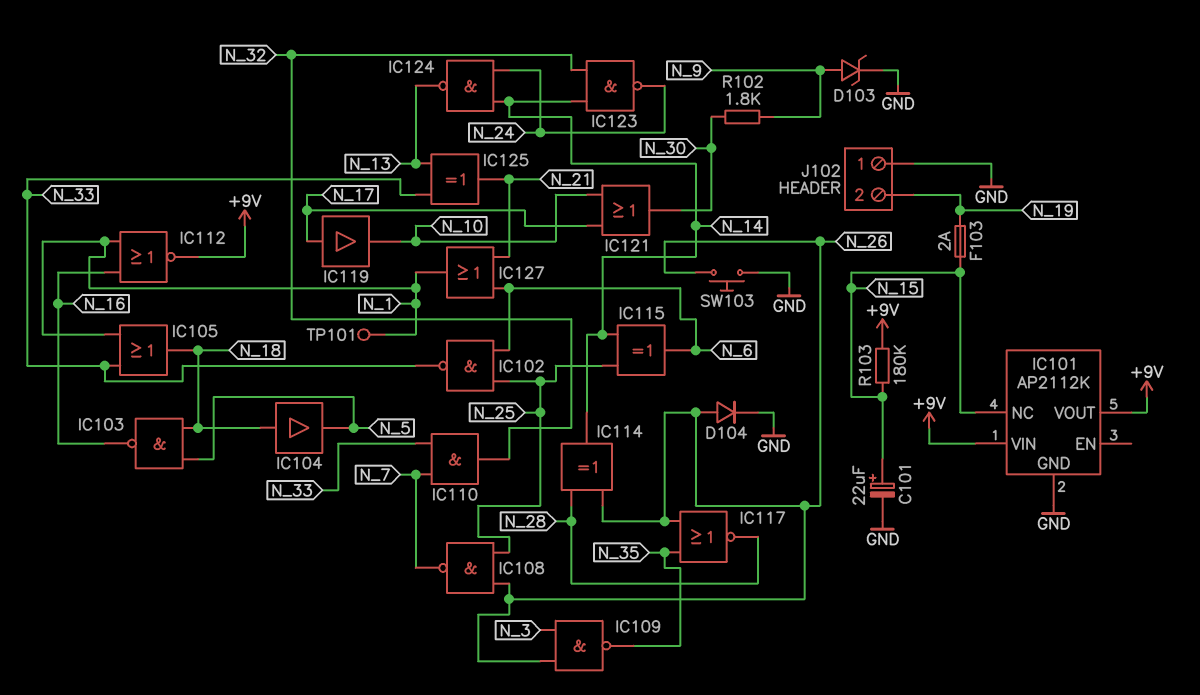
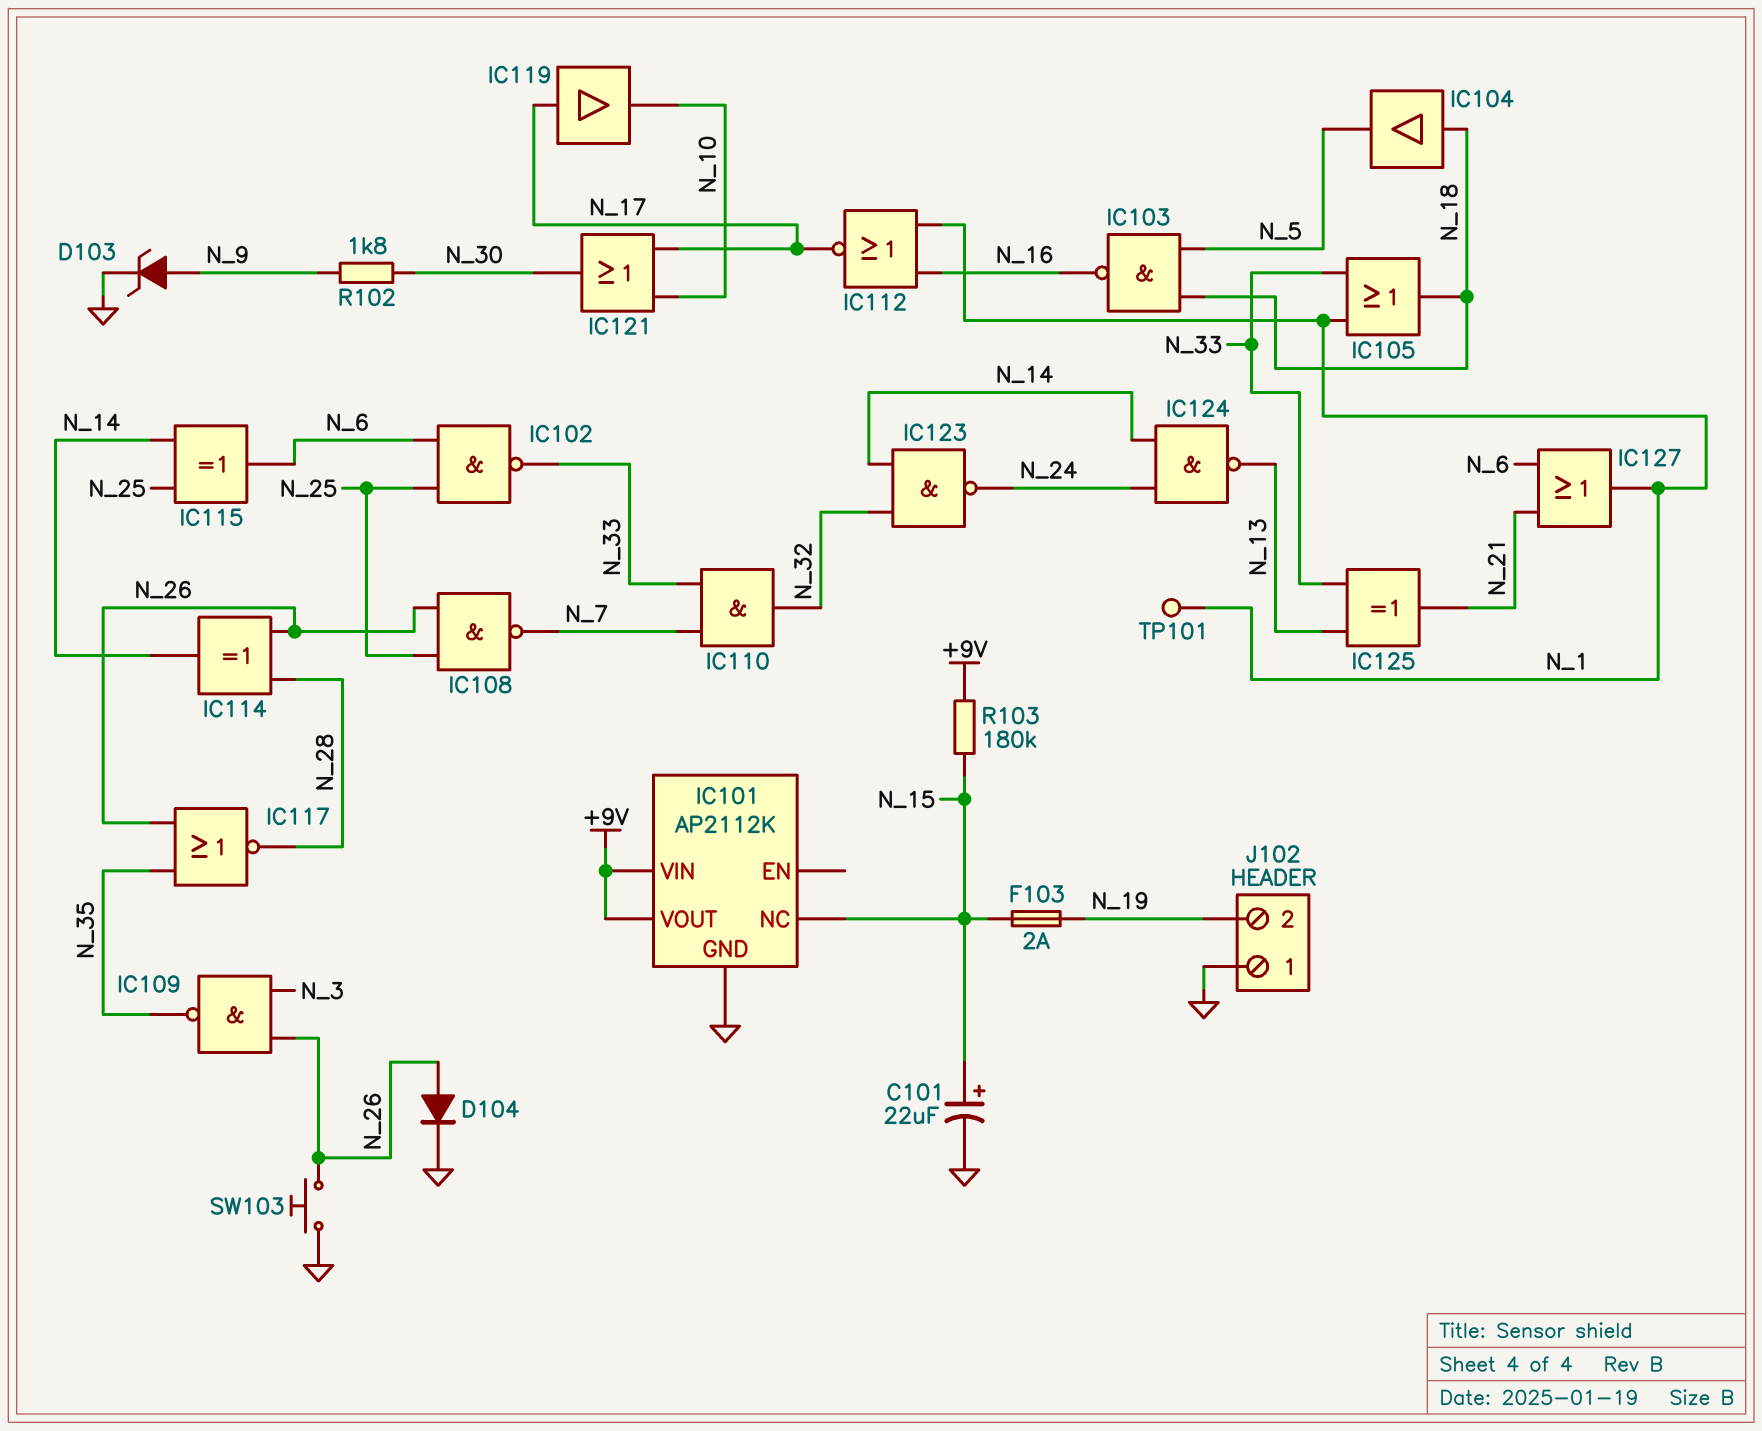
IC112: NOR (in N_1, in N_16, out +9V) -> NOR (in N_1, in N_16, out N_17)

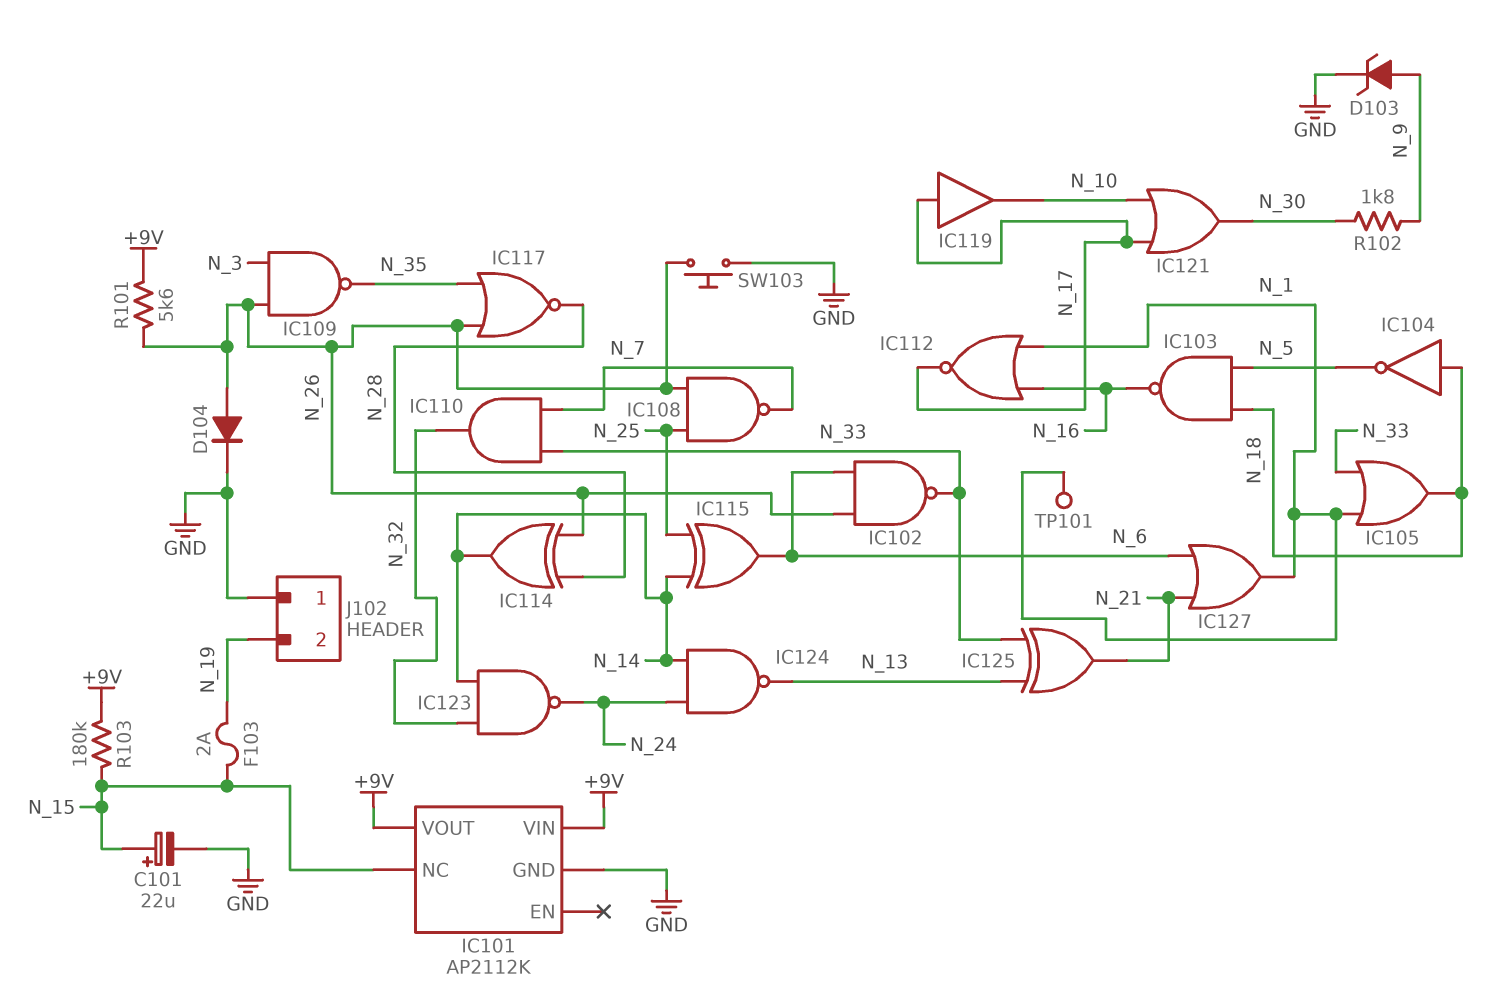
IC102: NAND (in N_6, in N_25, out N_33) -> NAND (in N_6, in N_26, out N_33)
IC104: buffer (in N_18, out N_5) -> NOT (in N_18, out N_5)
R101: none -> 5.6k (+9V, N_26)

